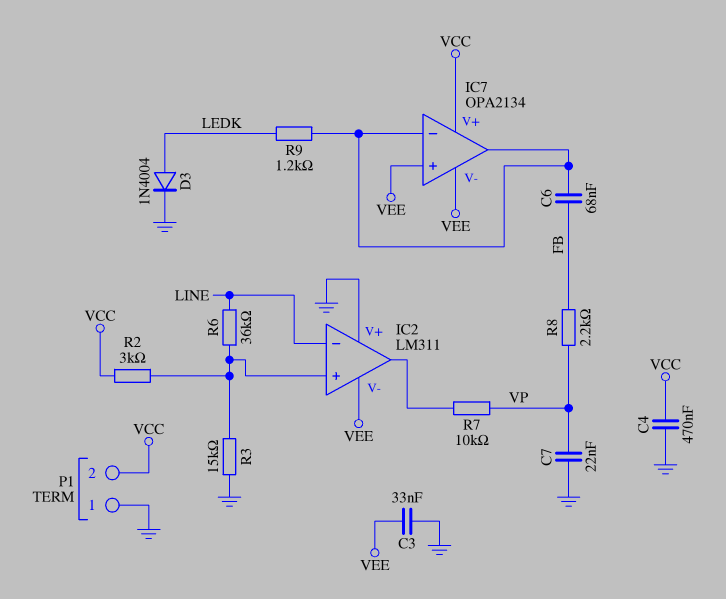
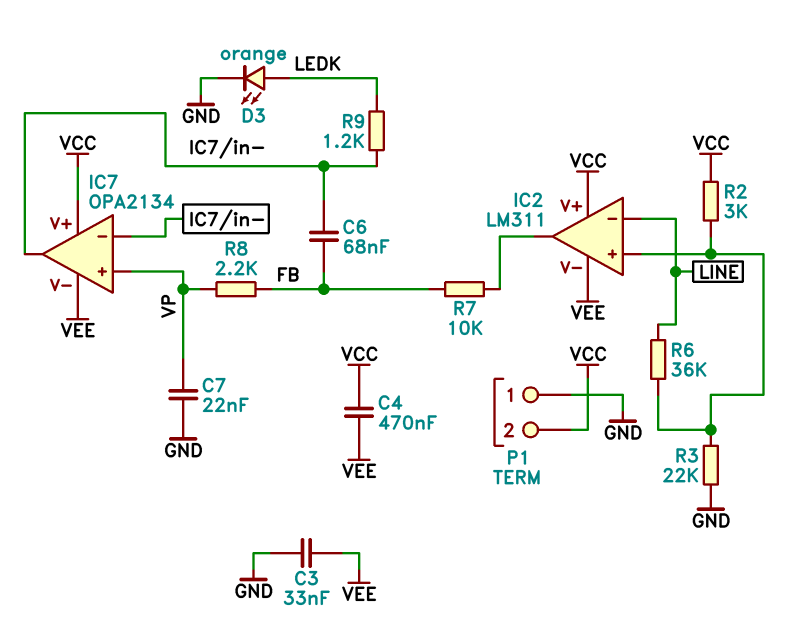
C4: 470nF (GND, VCC) -> 470nF (VCC, VEE)
D3: diode 1N4004 (A LEDK, K GND) -> LED orange (A LEDK, K GND)
IC2 pin V+: GND -> VCC
IC7 pin in+: VEE -> VP
R3: 15k (GND, IC2/in+) -> 22k (GND, IC2/in+)
R7: 10k (IC2/out, VP) -> 10k (FB, IC2/out)

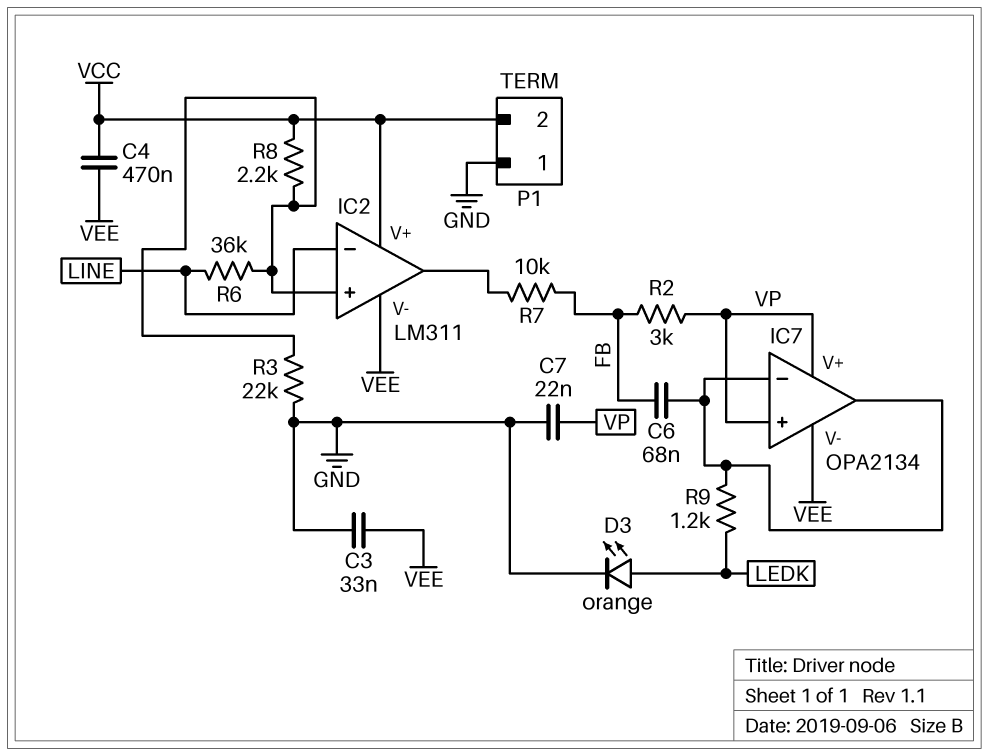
IC7 pin V+: VCC -> VP
R2: 3k (IC2/in+, VCC) -> 3k (FB, VP)
R8: 2.2k (FB, VP) -> 2.2k (IC2/in+, VCC)

